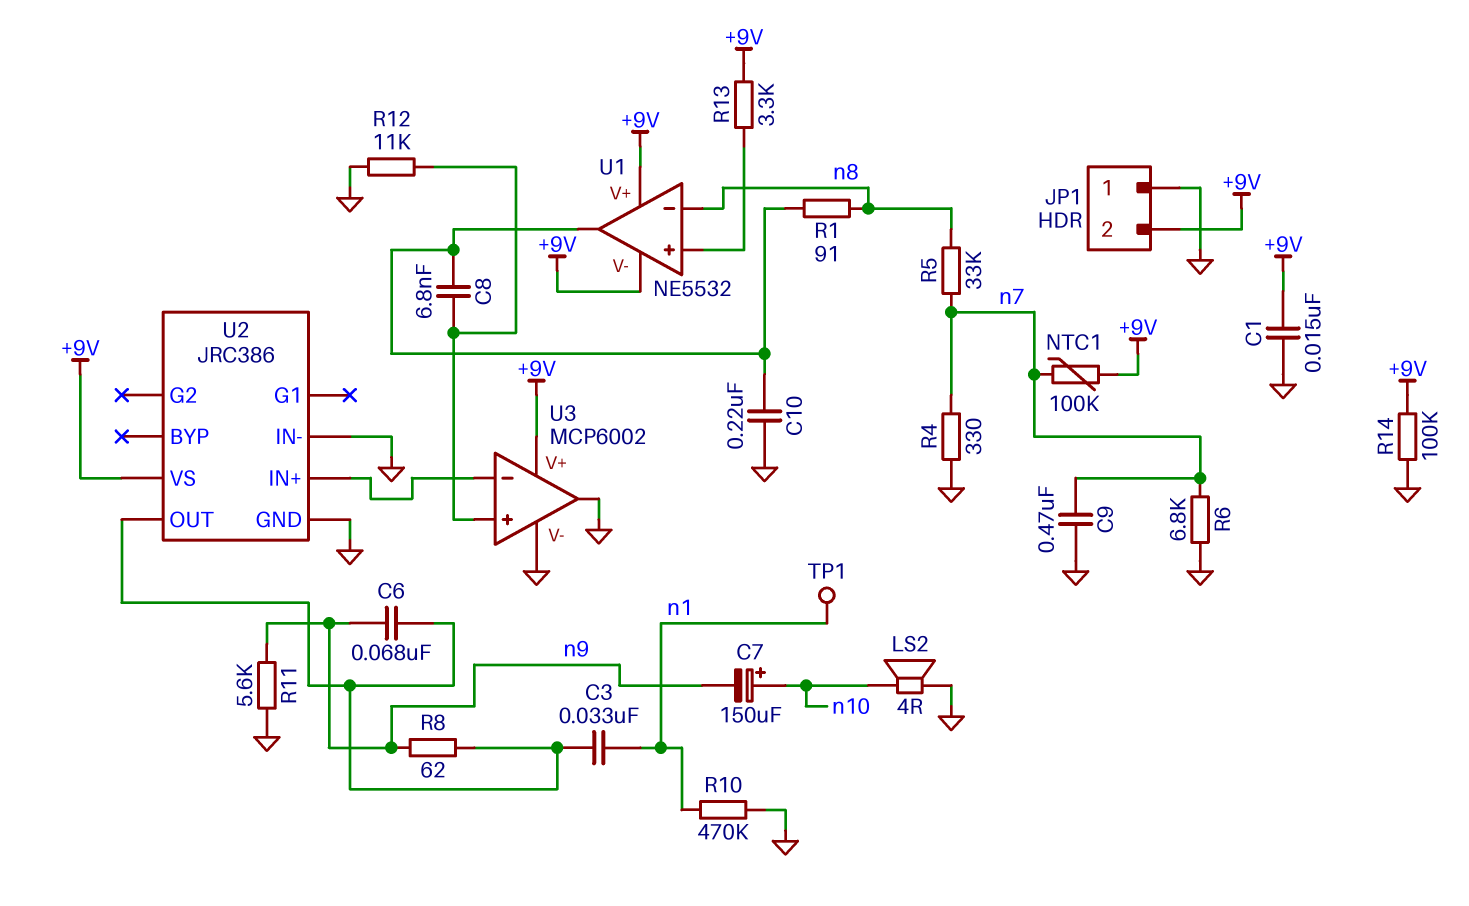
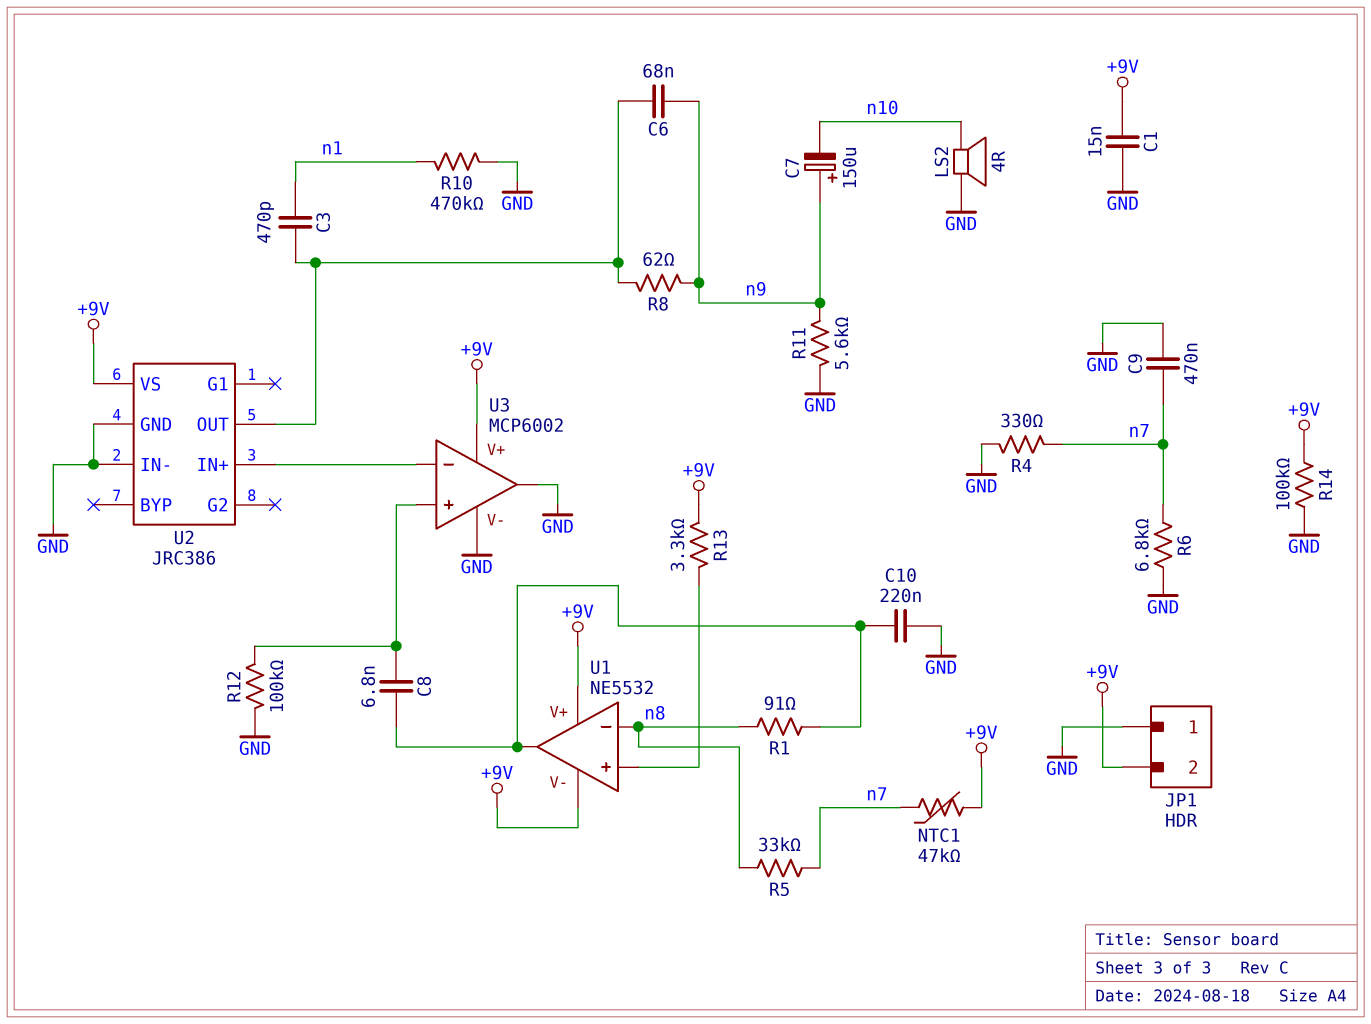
C3: 33nF (U2/OUT, n1) -> 470pF (U2/OUT, n1)
C7: 150uF (plus n10, minus n9) -> 150uF (plus n9, minus n10)
NTC1: 100k (+9V, n7) -> 47k (+9V, n7)
R12: 11k (GND, U3/in+) -> 100k (GND, U3/in+)
TP1: test point (n1) -> none

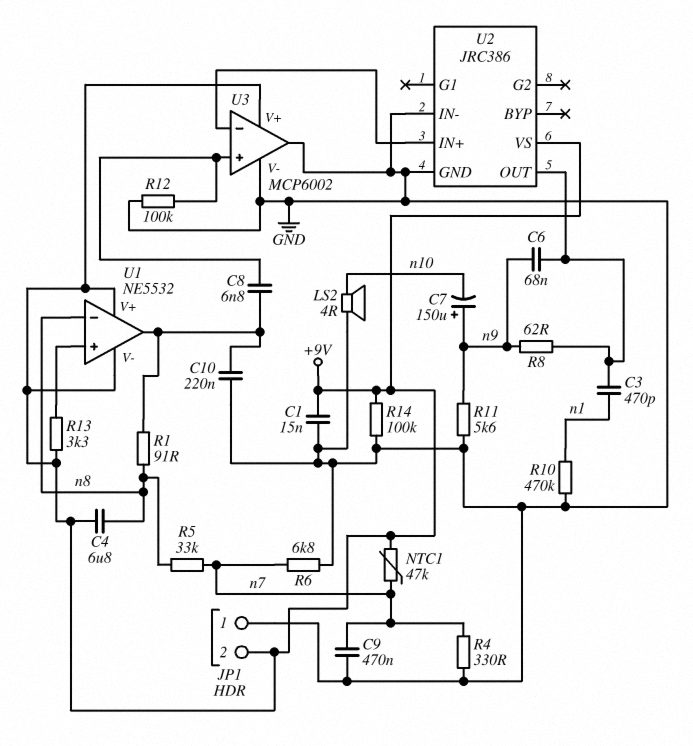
C4: none -> 6.8uF (+9V, n8)

